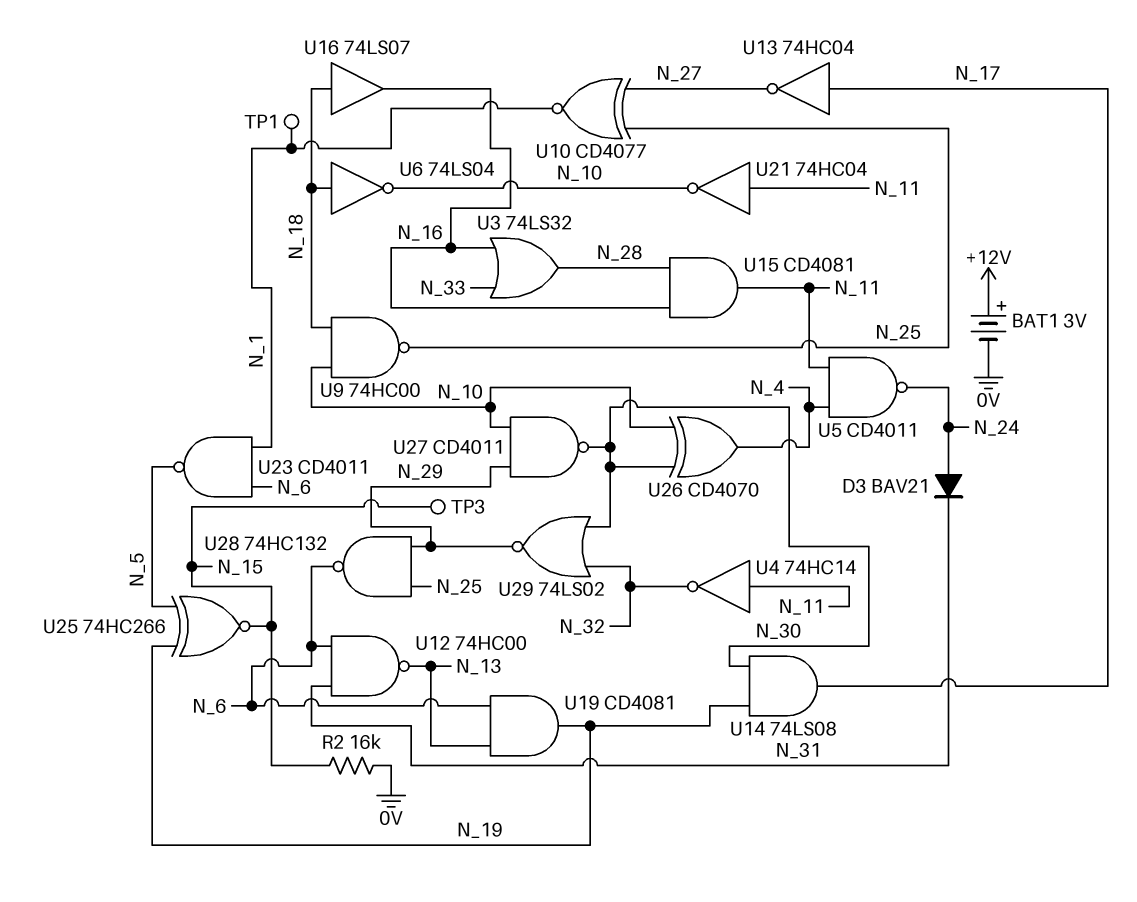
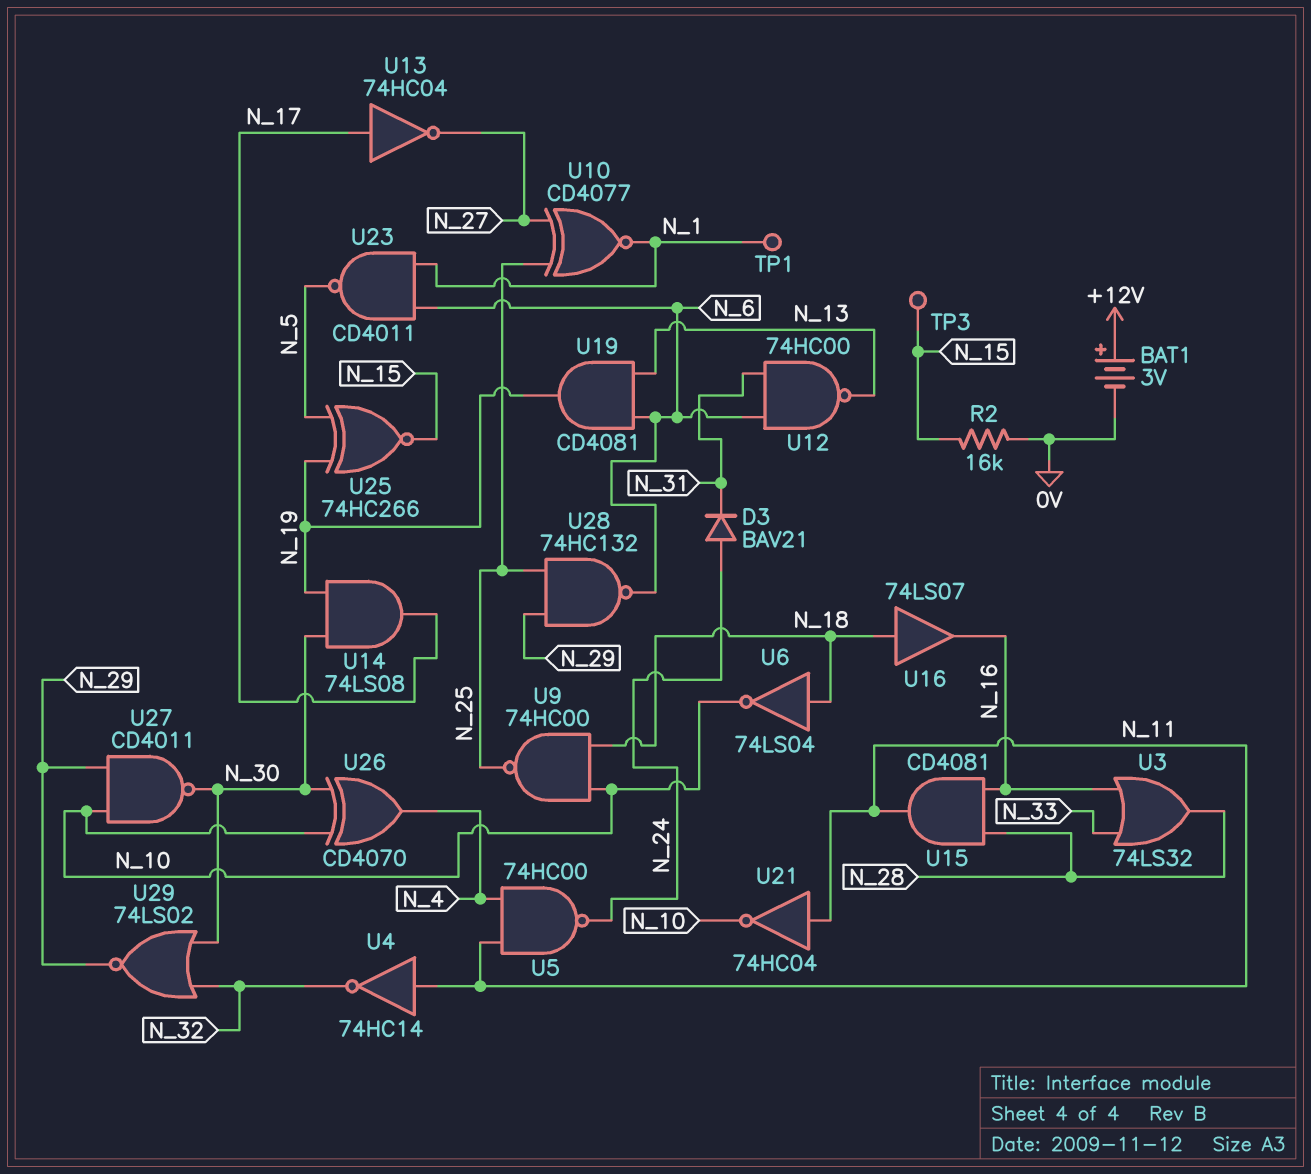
U5: NAND CD4011 (in N_4, in N_11, out N_24) -> NAND 74HC00 (in N_4, in N_11, out N_24)

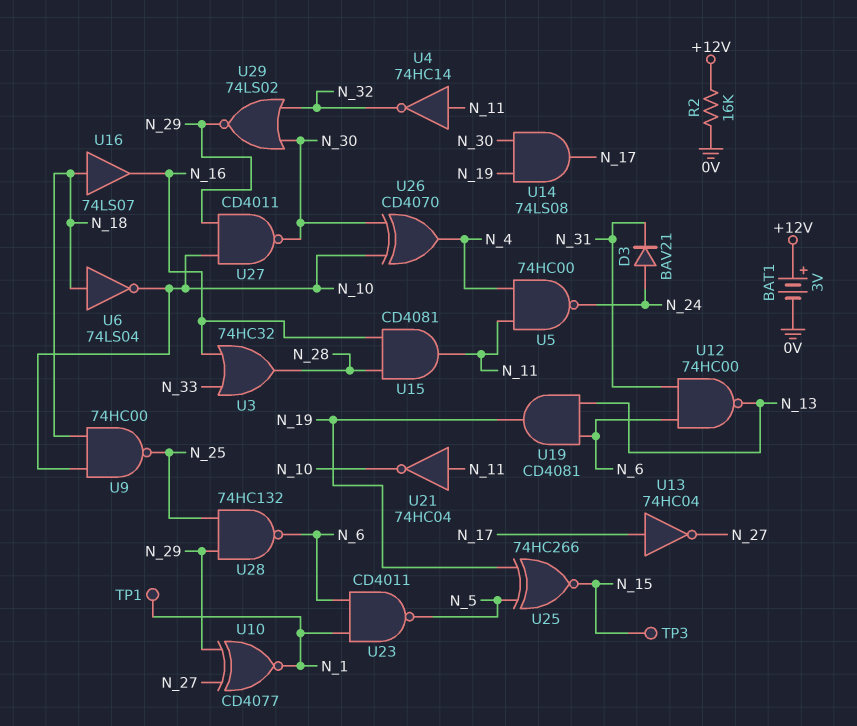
R2: 16k (0V, N_15) -> 16k (+12V, 0V)
U3: OR 74LS32 (in N_16, in N_33, out N_28) -> OR 74HC32 (in N_16, in N_33, out N_28)
U10: XNOR CD4077 (in N_25, in N_27, out N_1) -> XNOR CD4077 (in N_27, in N_29, out N_1)

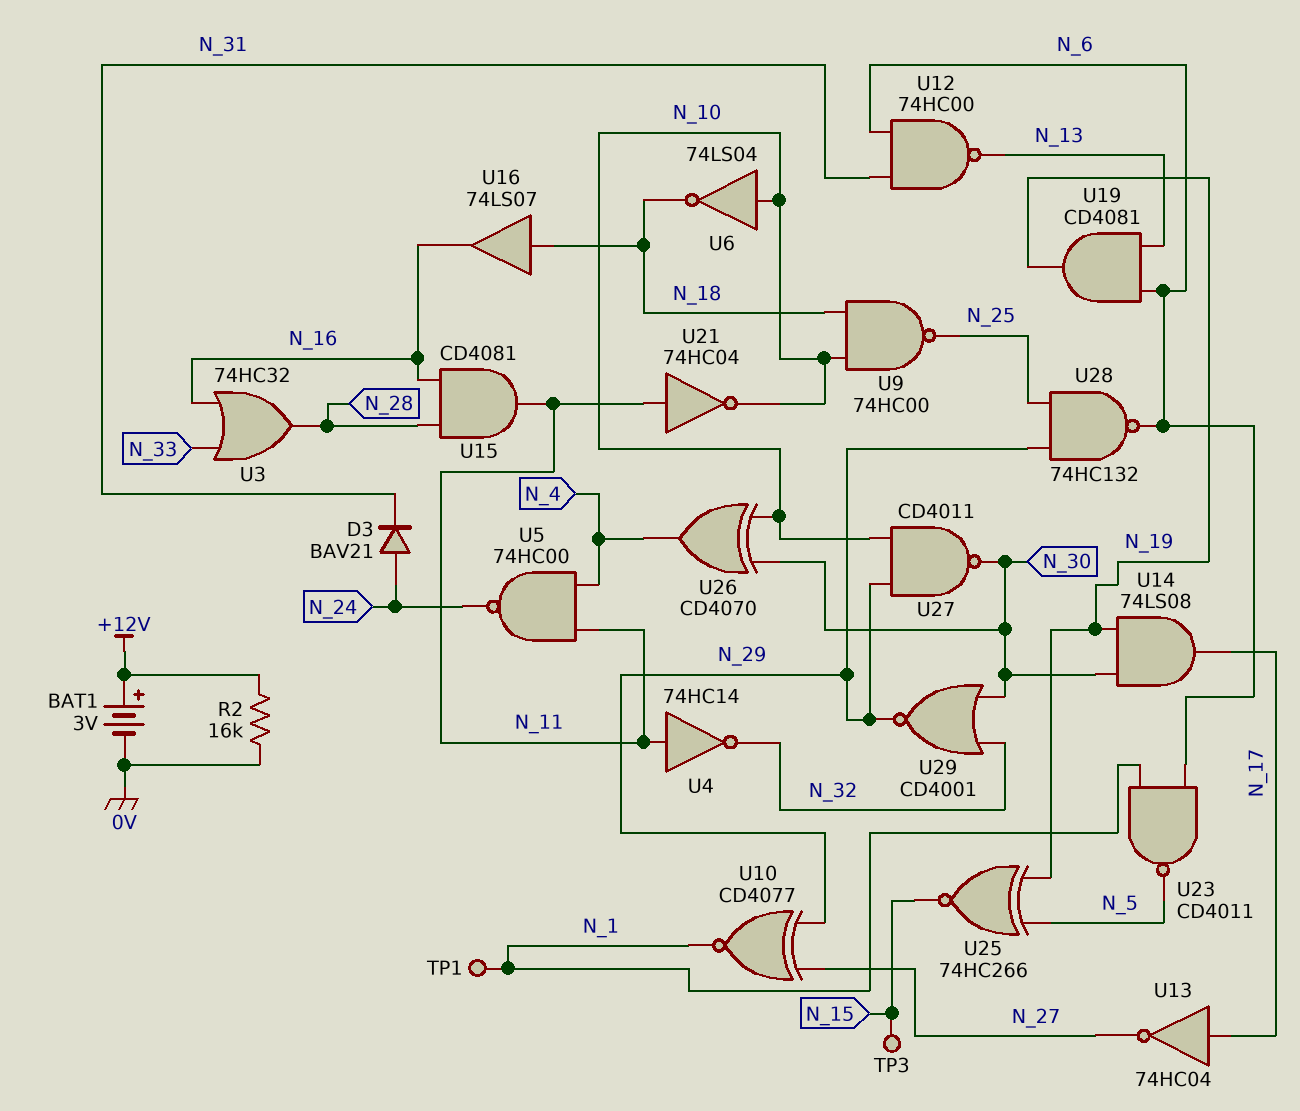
U6: NOT 74LS04 (in N_18, out N_10) -> NOT 74LS04 (in N_10, out N_18)
U29: NOR 74LS02 (in N_30, in N_32, out N_29) -> NOR CD4001 (in N_30, in N_32, out N_29)

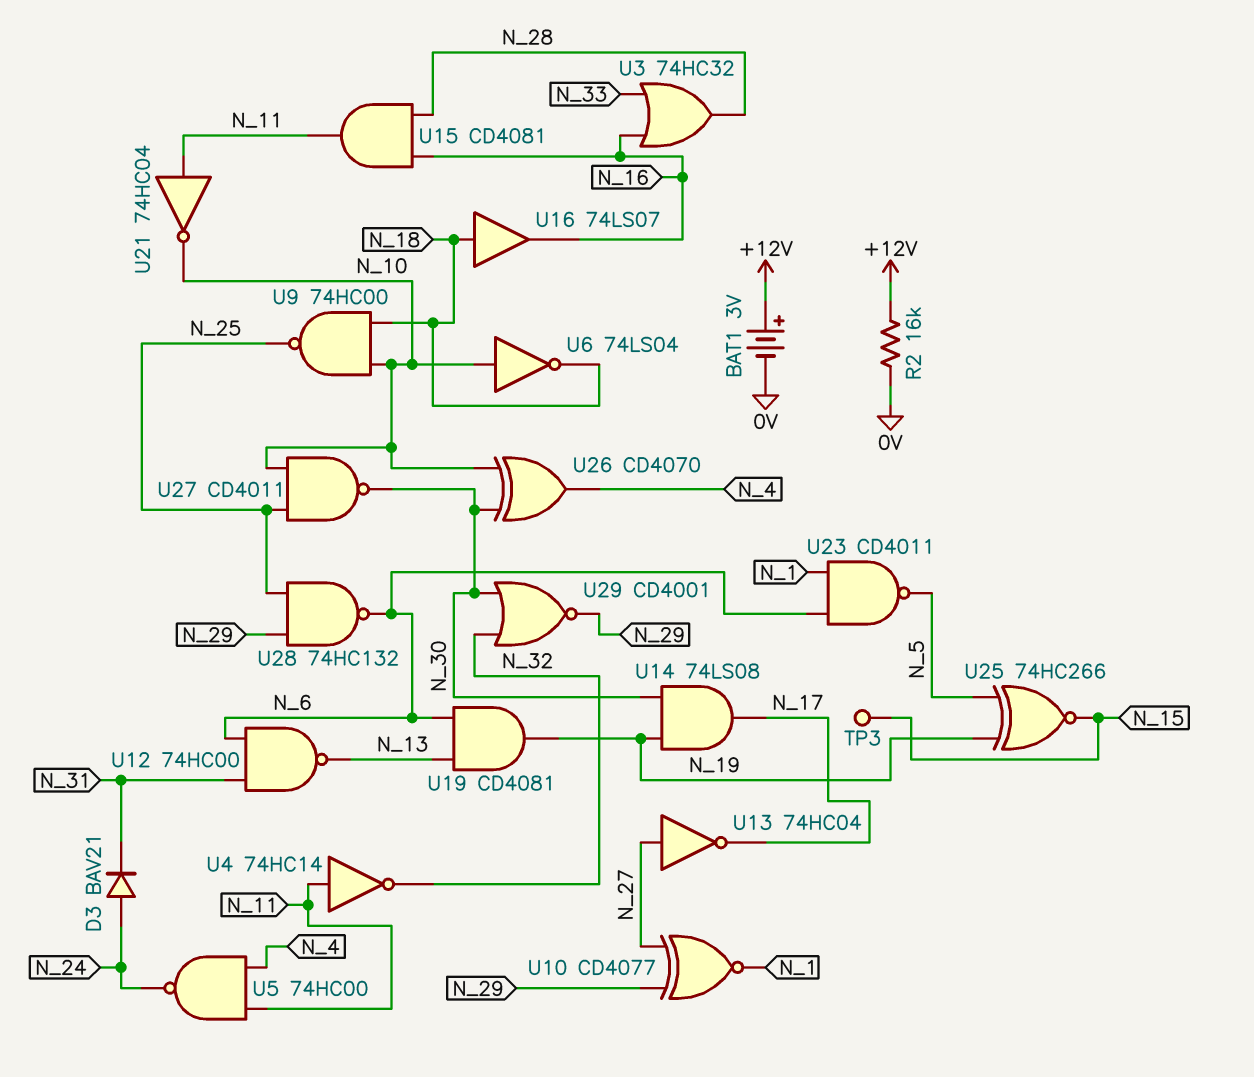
TP1: test point (N_1) -> none
U13: NOT 74HC04 (in N_17, out N_27) -> NOT 74HC04 (in N_27, out N_17)
U27: NAND CD4011 (in N_10, in N_29, out N_30) -> NAND CD4011 (in N_10, in N_25, out N_30)

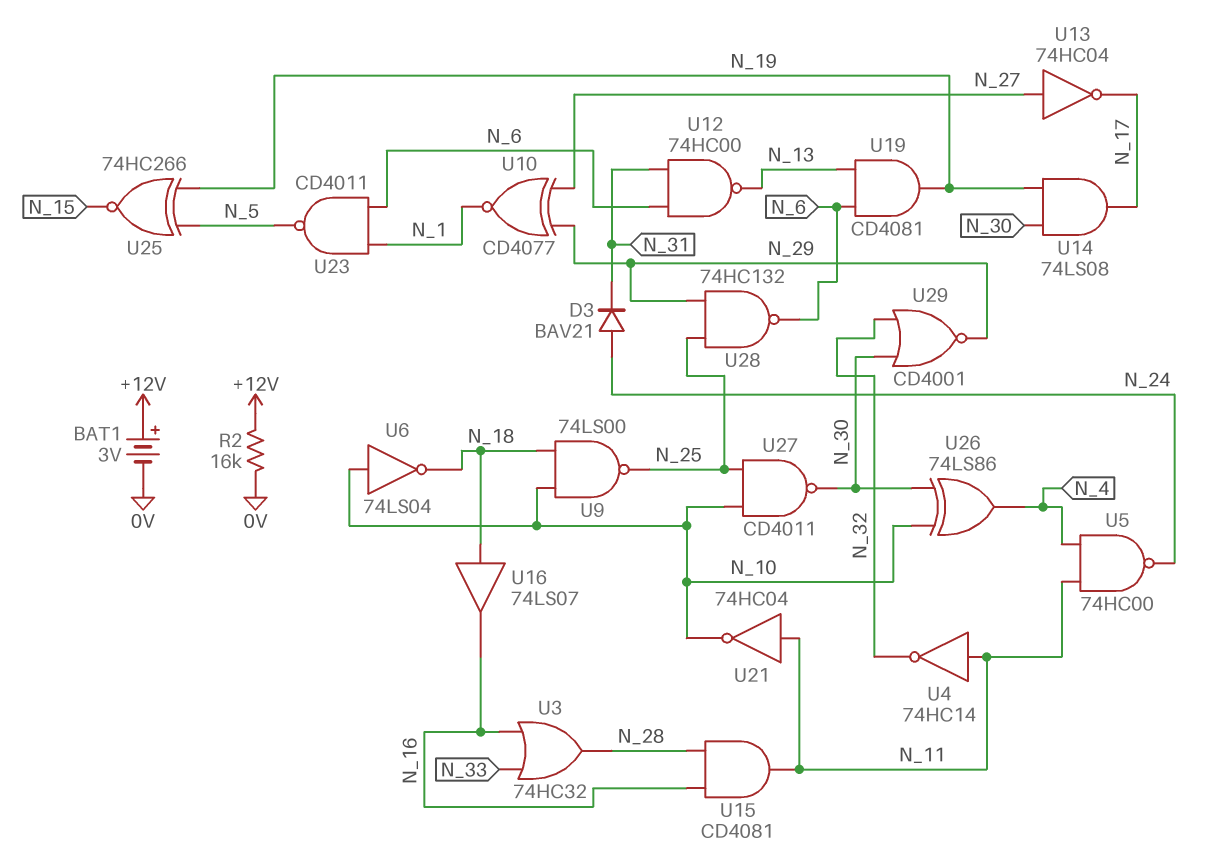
TP3: test point (N_15) -> none
U9: NAND 74HC00 (in N_10, in N_18, out N_25) -> NAND 74LS00 (in N_10, in N_18, out N_25)
U26: XOR CD4070 (in N_10, in N_30, out N_4) -> XOR 74LS86 (in N_10, in N_30, out N_4)

